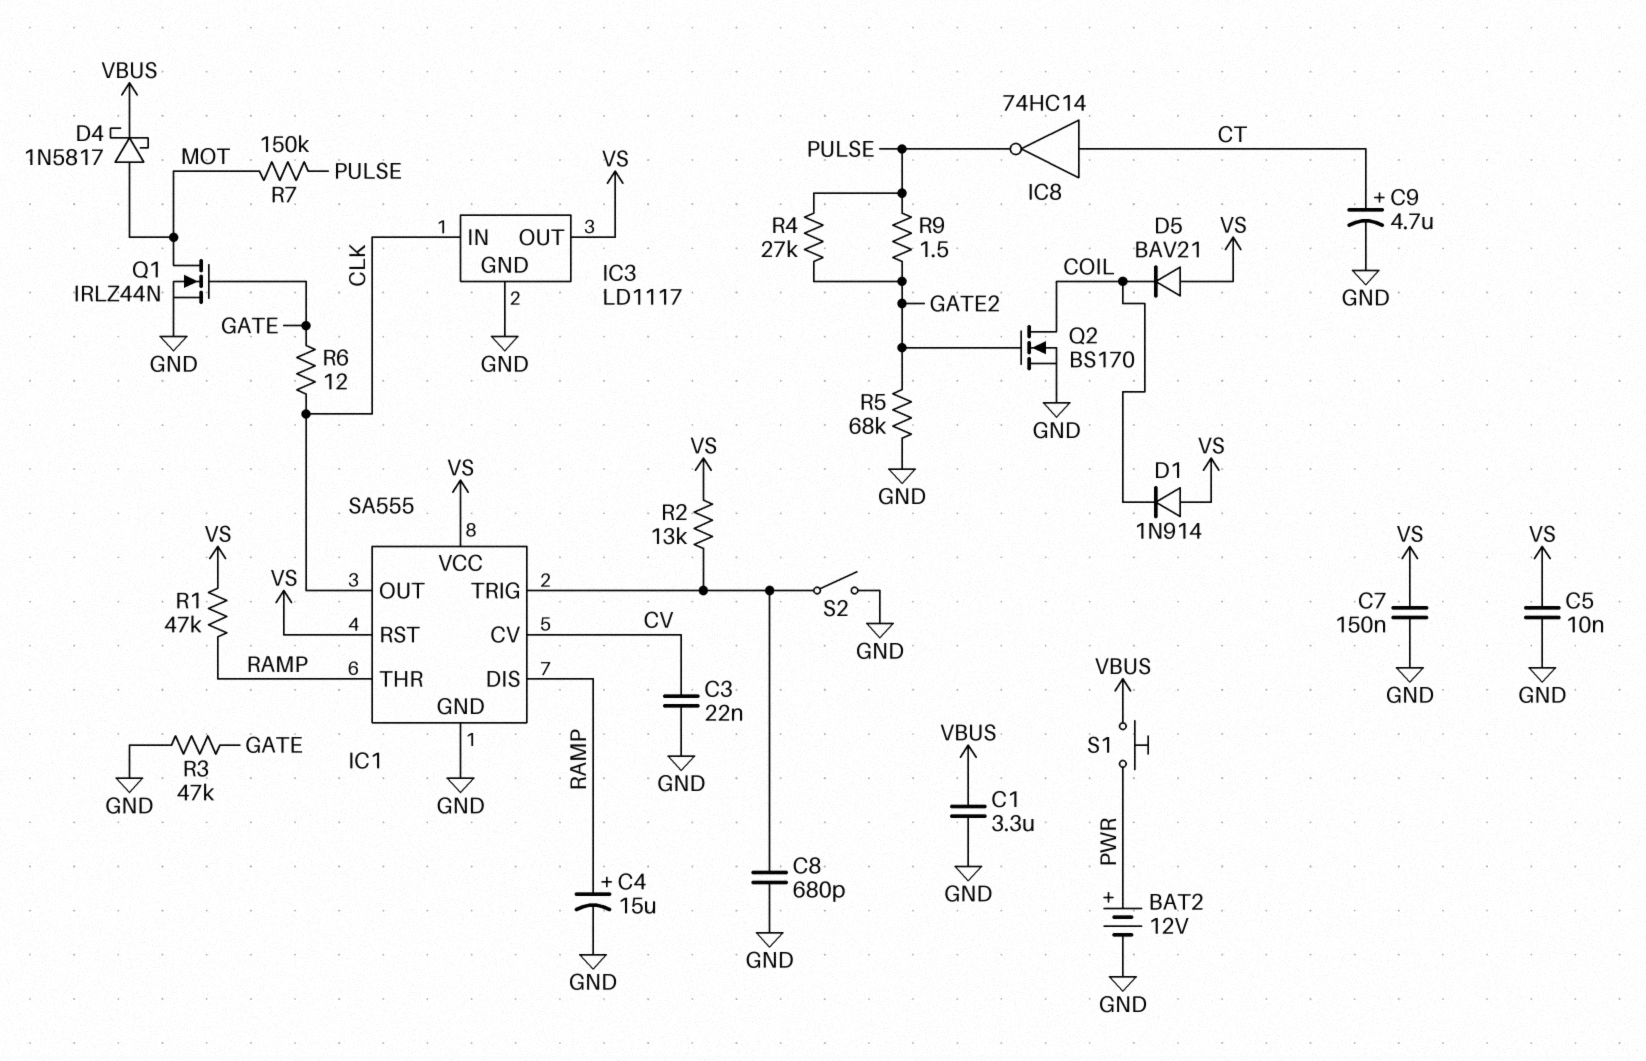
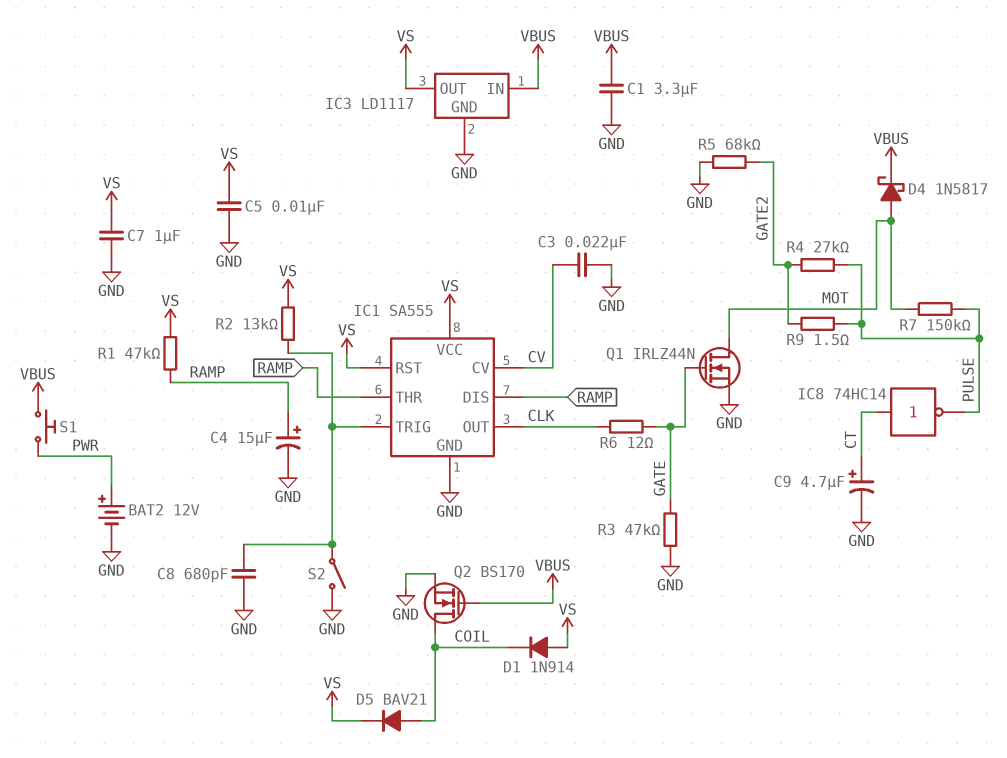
C7: 150nF (GND, VS) -> 1uF (GND, VS)
D5: diode BAV21 (A VS, K COIL) -> diode BAV21 (A COIL, K VS)
IC3 pin IN: CLK -> VBUS
Q2: NMOS BS170 (G GATE2, D COIL, S GND) -> NMOS BS170 (G VBUS, D COIL, S GND)

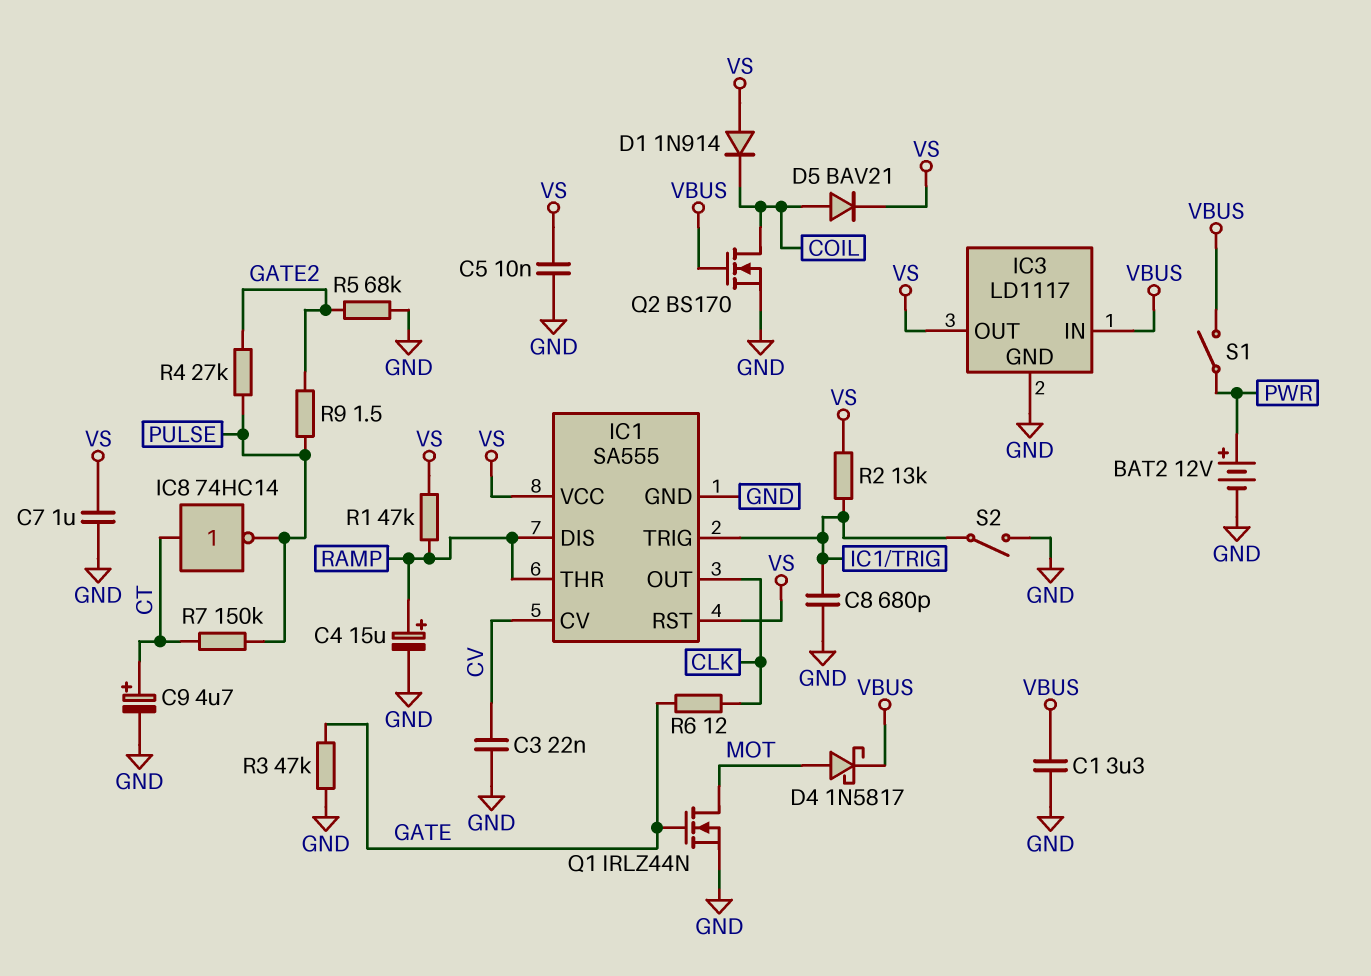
R7: 150k (MOT, PULSE) -> 150k (CT, PULSE)
S1: button (PWR, VBUS) -> switch (PWR, VBUS)

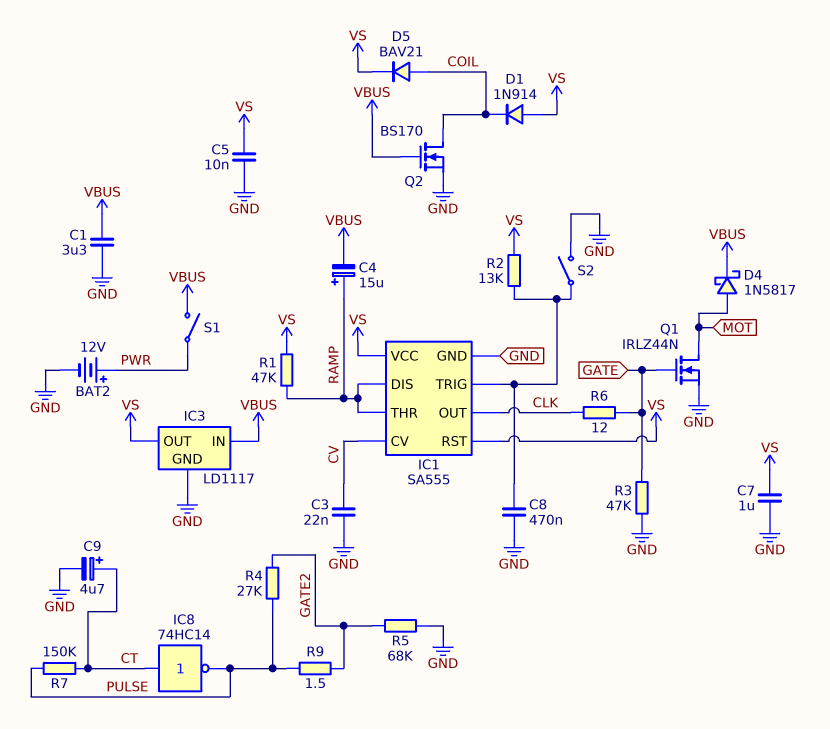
C4: 15uF (plus RAMP, minus GND) -> 15uF (plus RAMP, minus VBUS)
C8: 680pF (GND, IC1/TRIG) -> 470nF (GND, IC1/TRIG)

